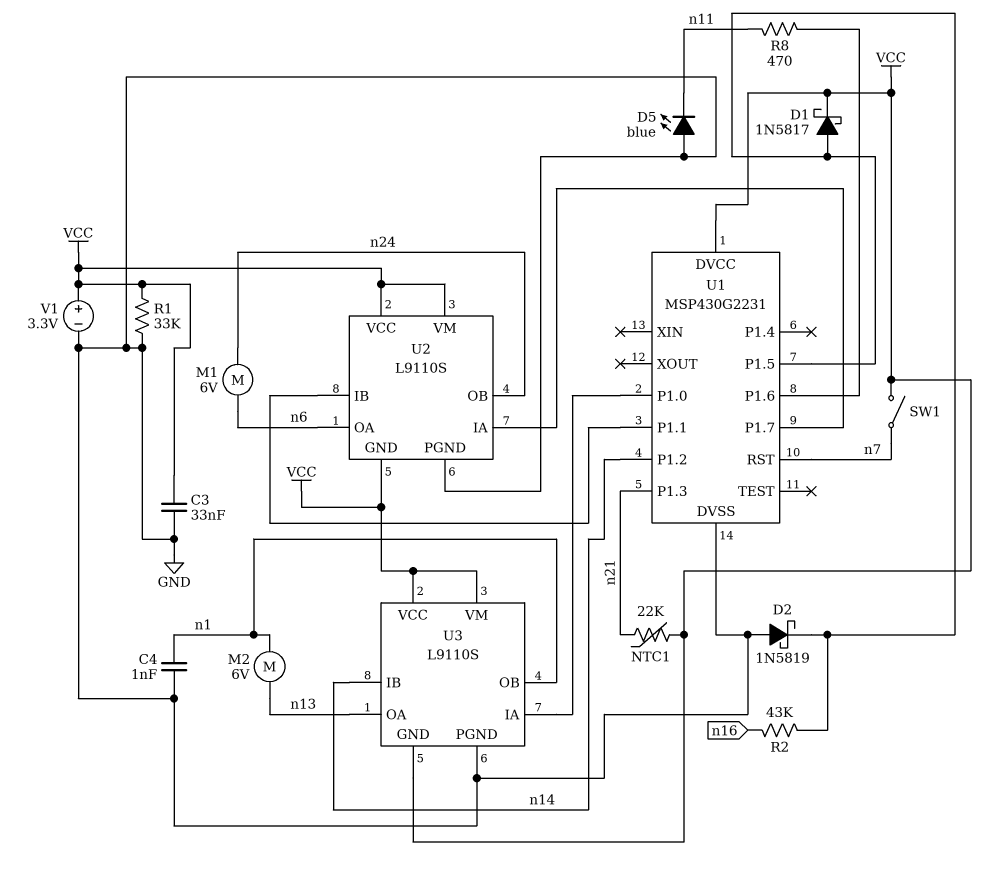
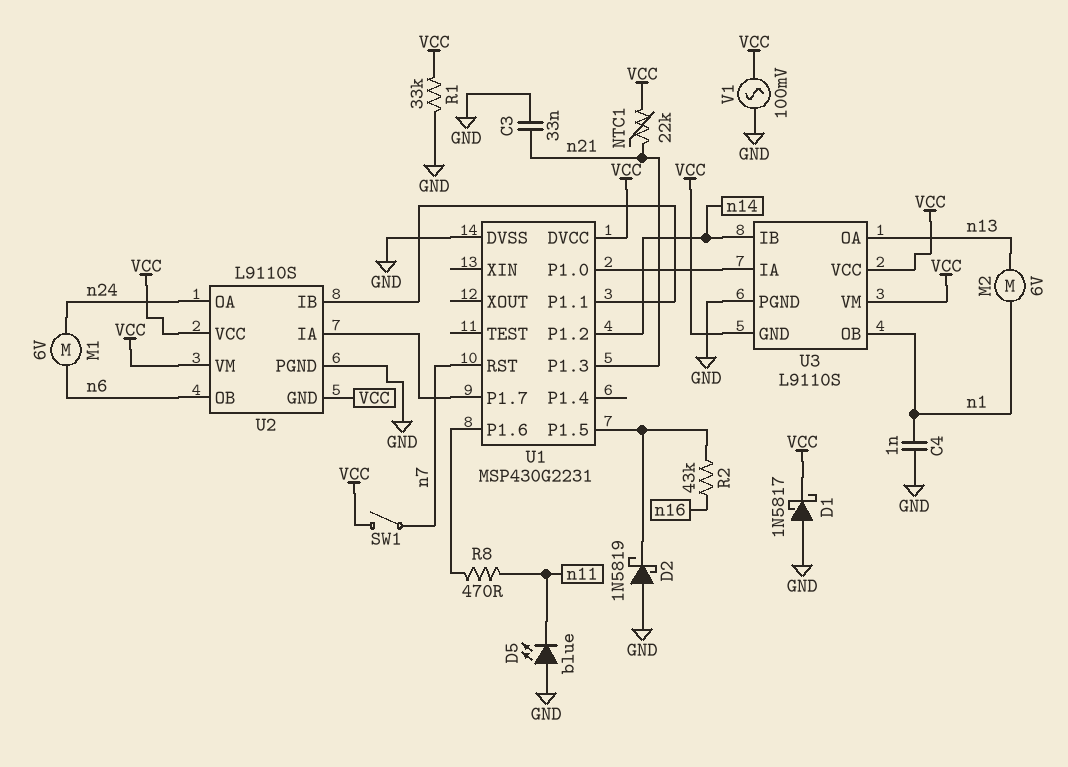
C3: 33nF (GND, VCC) -> 33nF (GND, n21)
D1: schottky 1N5817 (A U1/P1.5, K VCC) -> schottky 1N5817 (A GND, K VCC)
U2 pin OA: n6 -> n24
U2 pin OB: n24 -> n6
V1: 3.3V (plus VCC, minus GND) -> AC 100mV (GND, VCC)

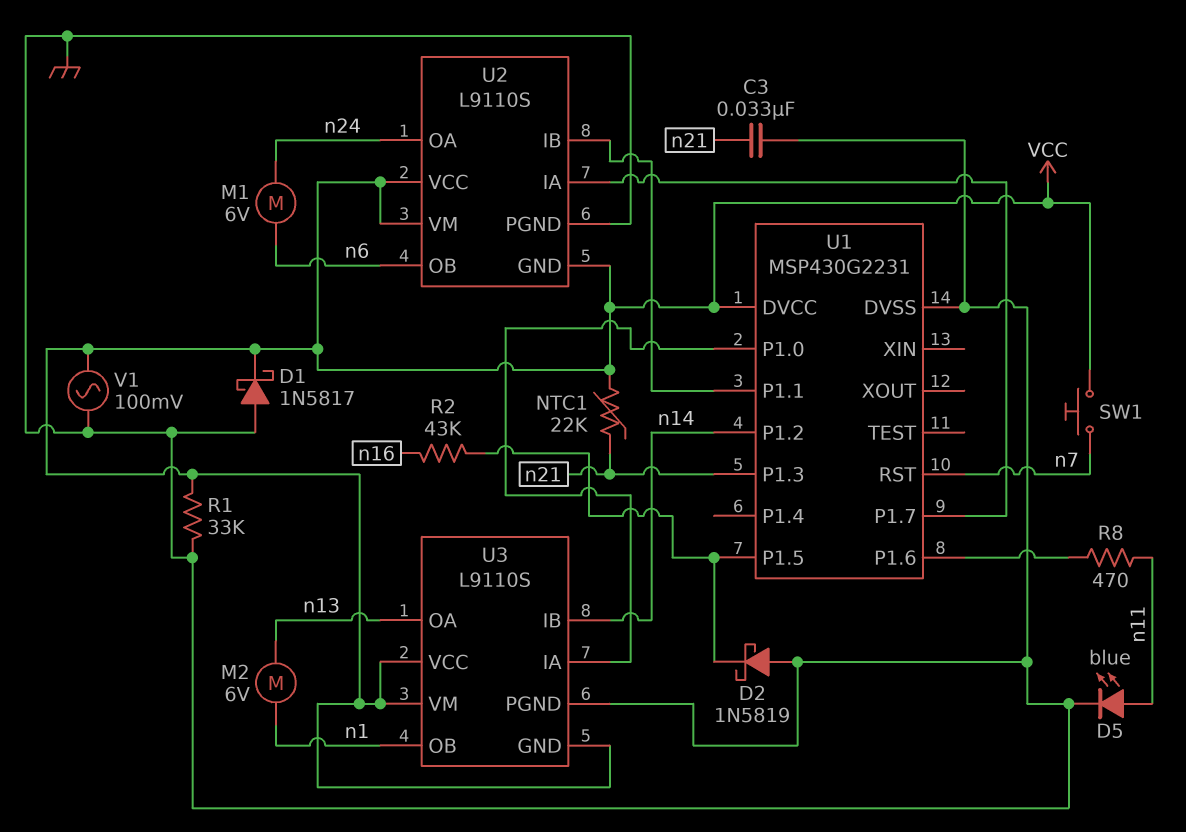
C4: 1nF (GND, n1) -> none
D5: LED blue (A GND, K n11) -> LED blue (A n11, K GND)
SW1: switch (VCC, n7) -> button (VCC, n7)

